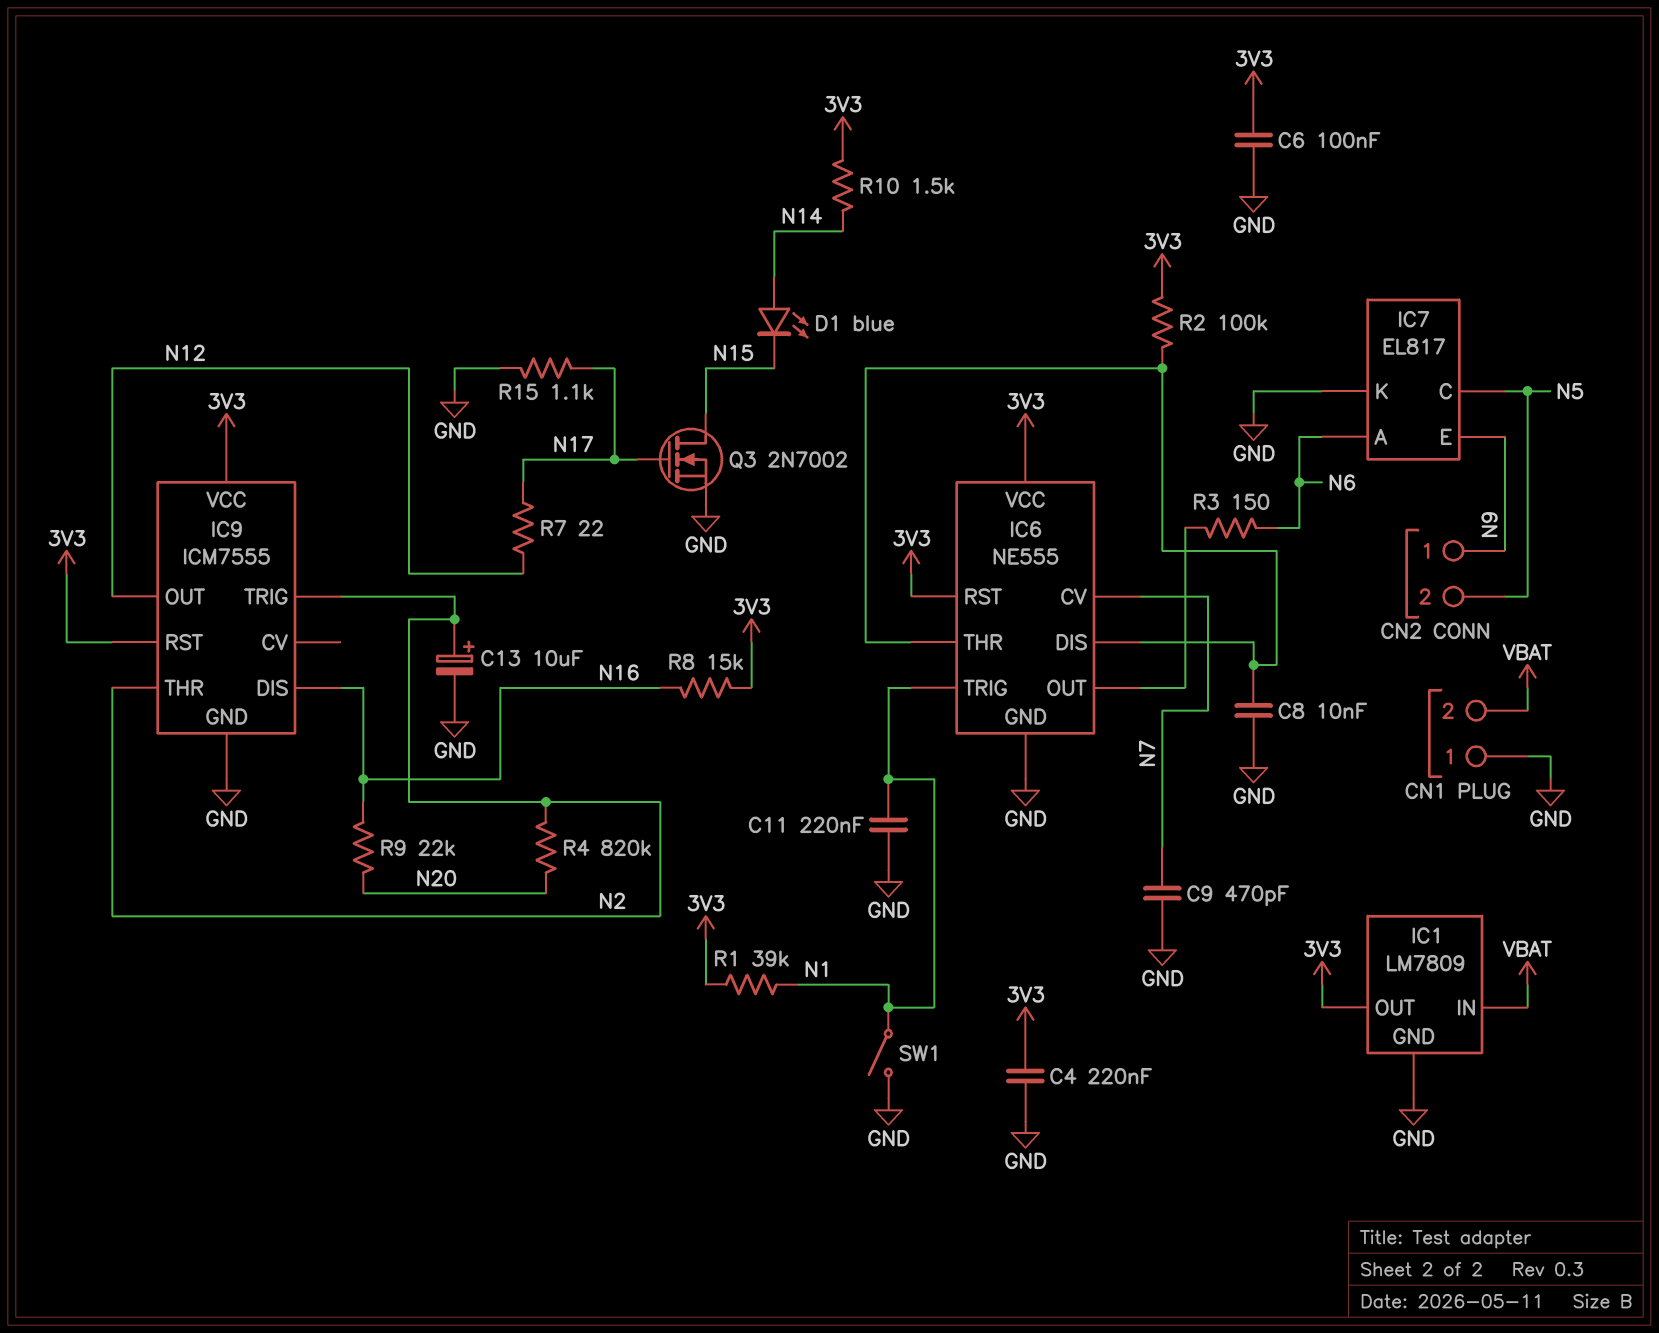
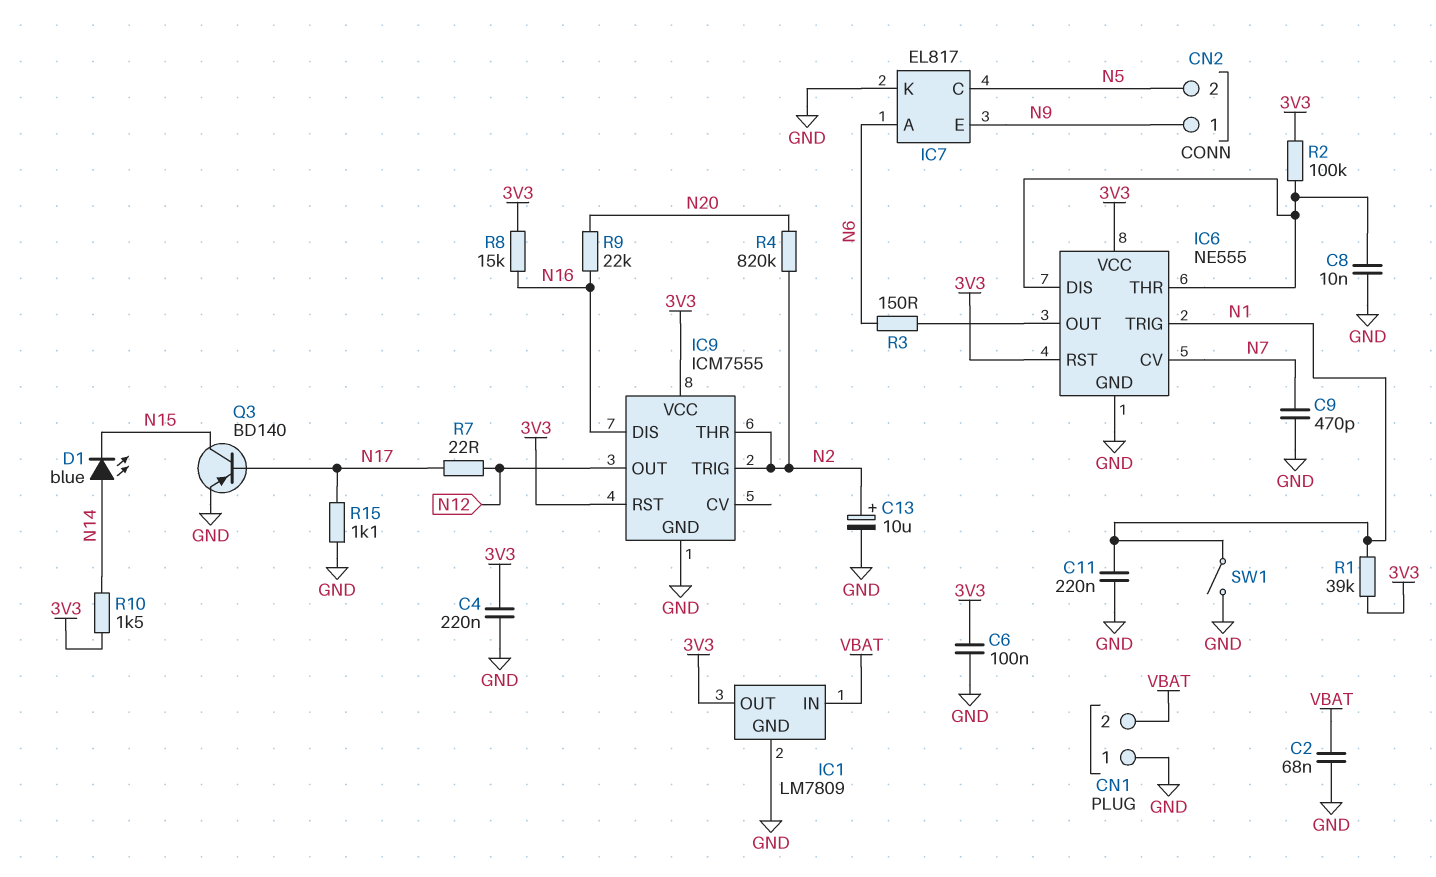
C2: none -> 68nF (GND, VBAT)
Q3: NMOS 2N7002 (G N17, D N15, S GND) -> PNP BD140 (B N17, C N15, E GND)

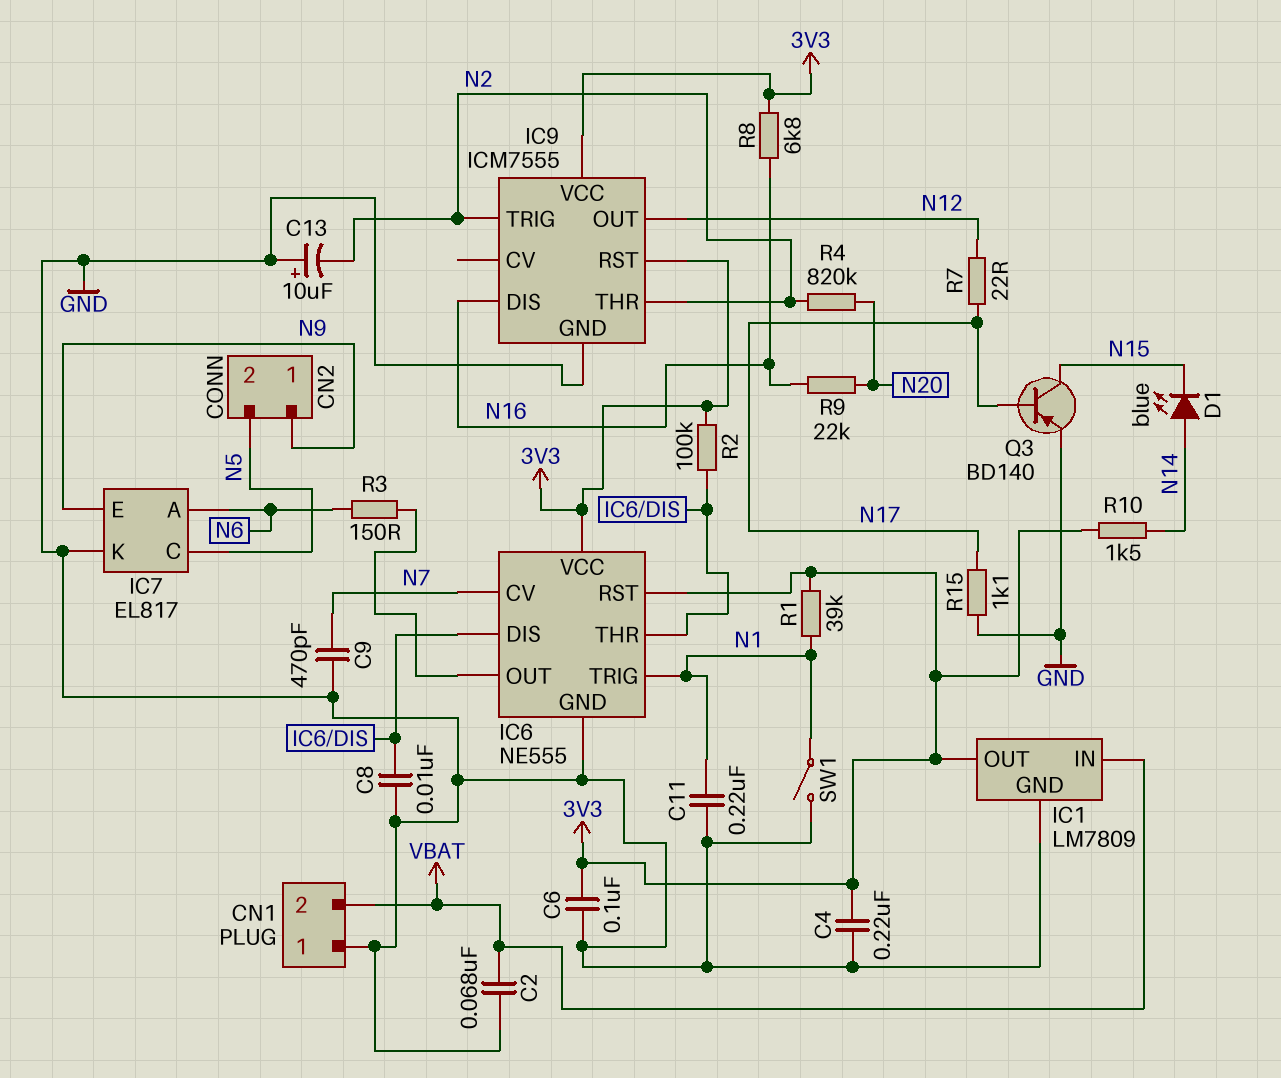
C13: 10uF (plus N2, minus GND) -> 10uF (plus GND, minus N2)
R8: 15k (3V3, N16) -> 6.8k (3V3, N16)

